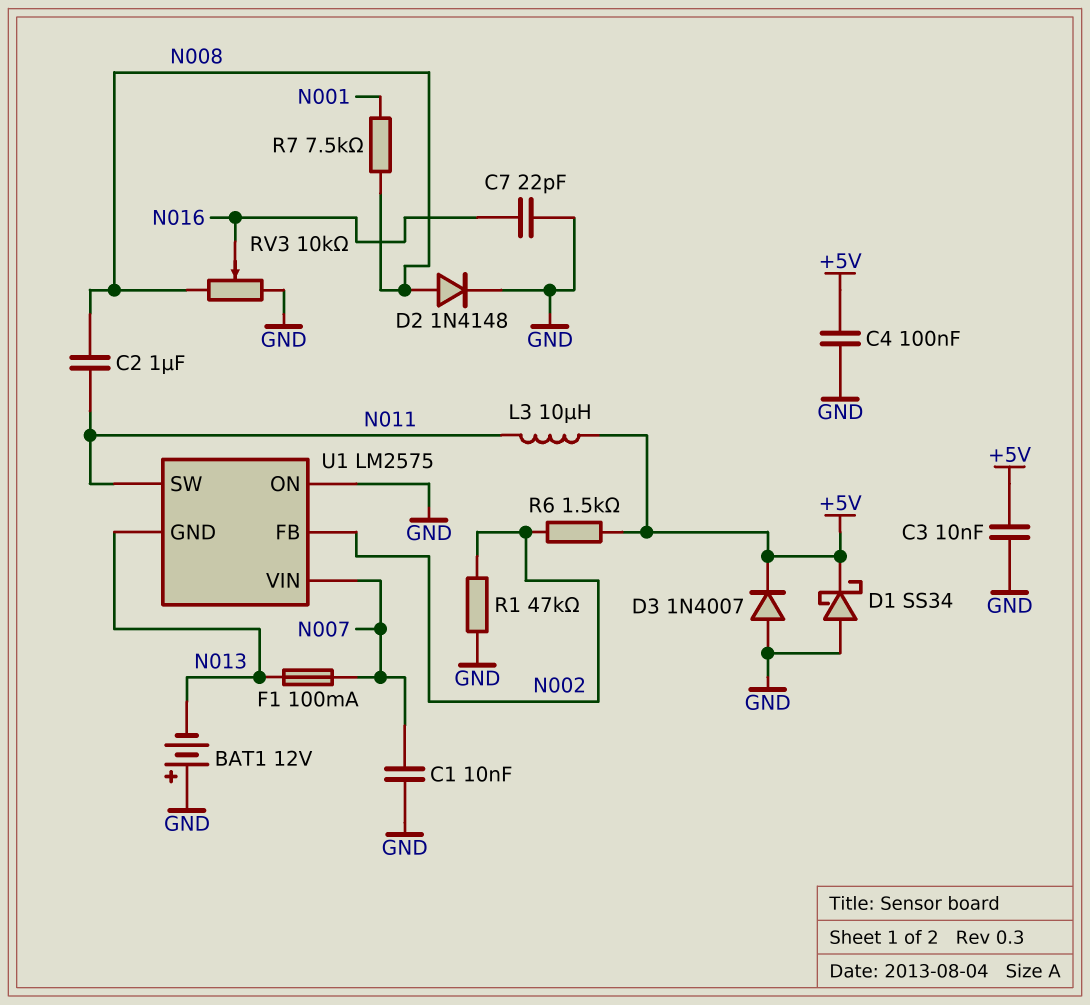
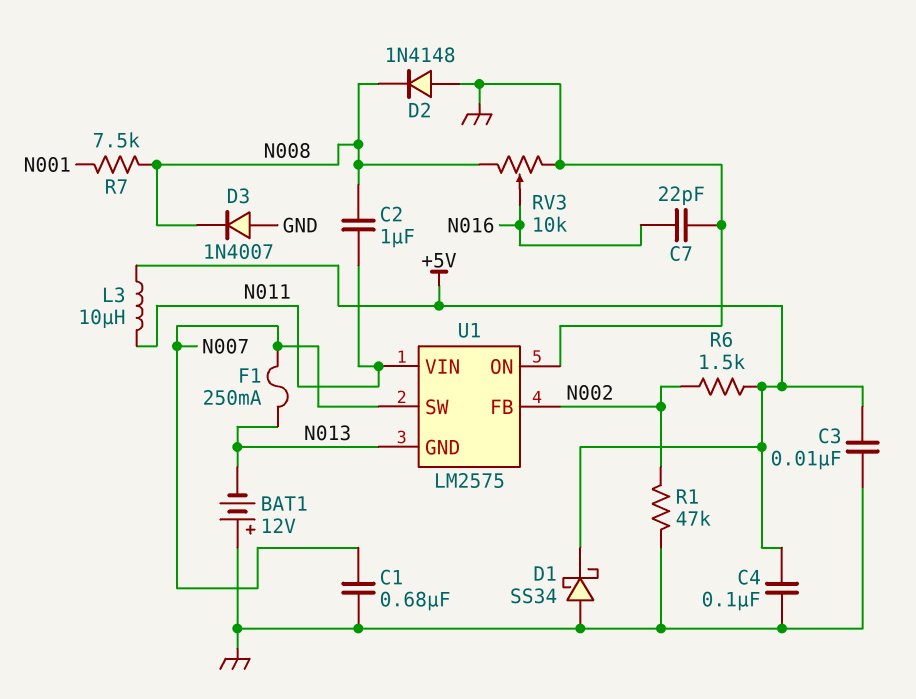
C1: 10nF (GND, N007) -> 680nF (GND, N007)
D2: diode 1N4148 (A N008, K GND) -> diode 1N4148 (A GND, K N008)
D3: diode 1N4007 (A GND, K +5V) -> diode 1N4007 (A GND, K N008)
F1: 100mA (N007, N013) -> 250mA (N007, N013)
U1 pin SW: N011 -> N007
U1 pin VIN: N007 -> N011

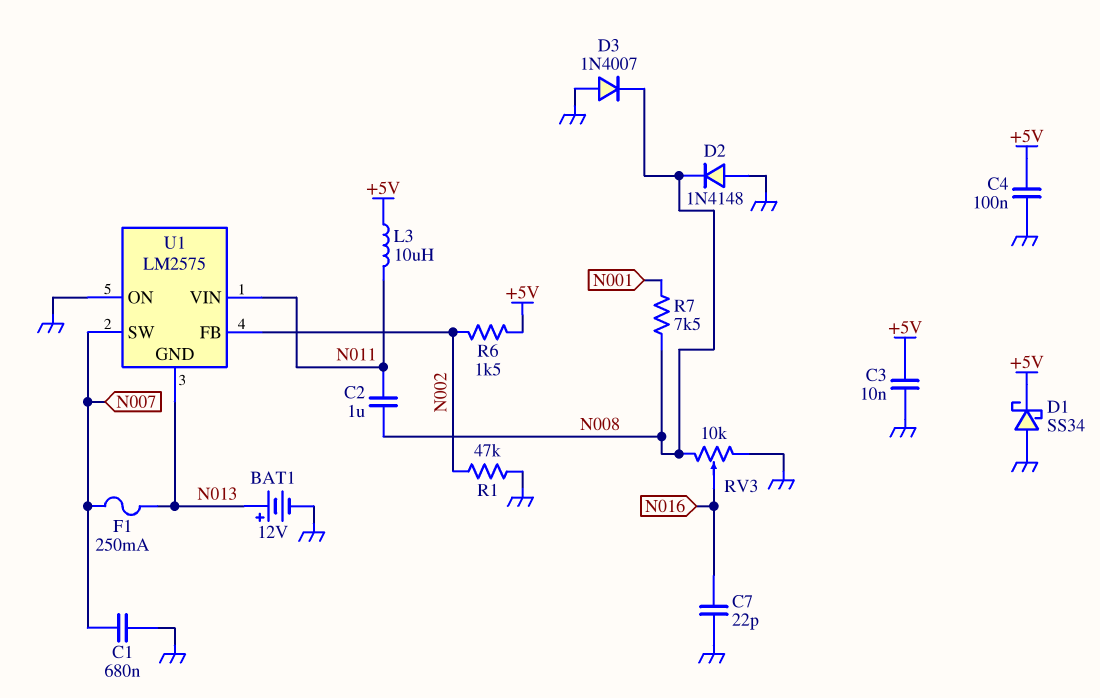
BAT1: 12V (plus GND, minus N013) -> 12V (plus N013, minus GND)

